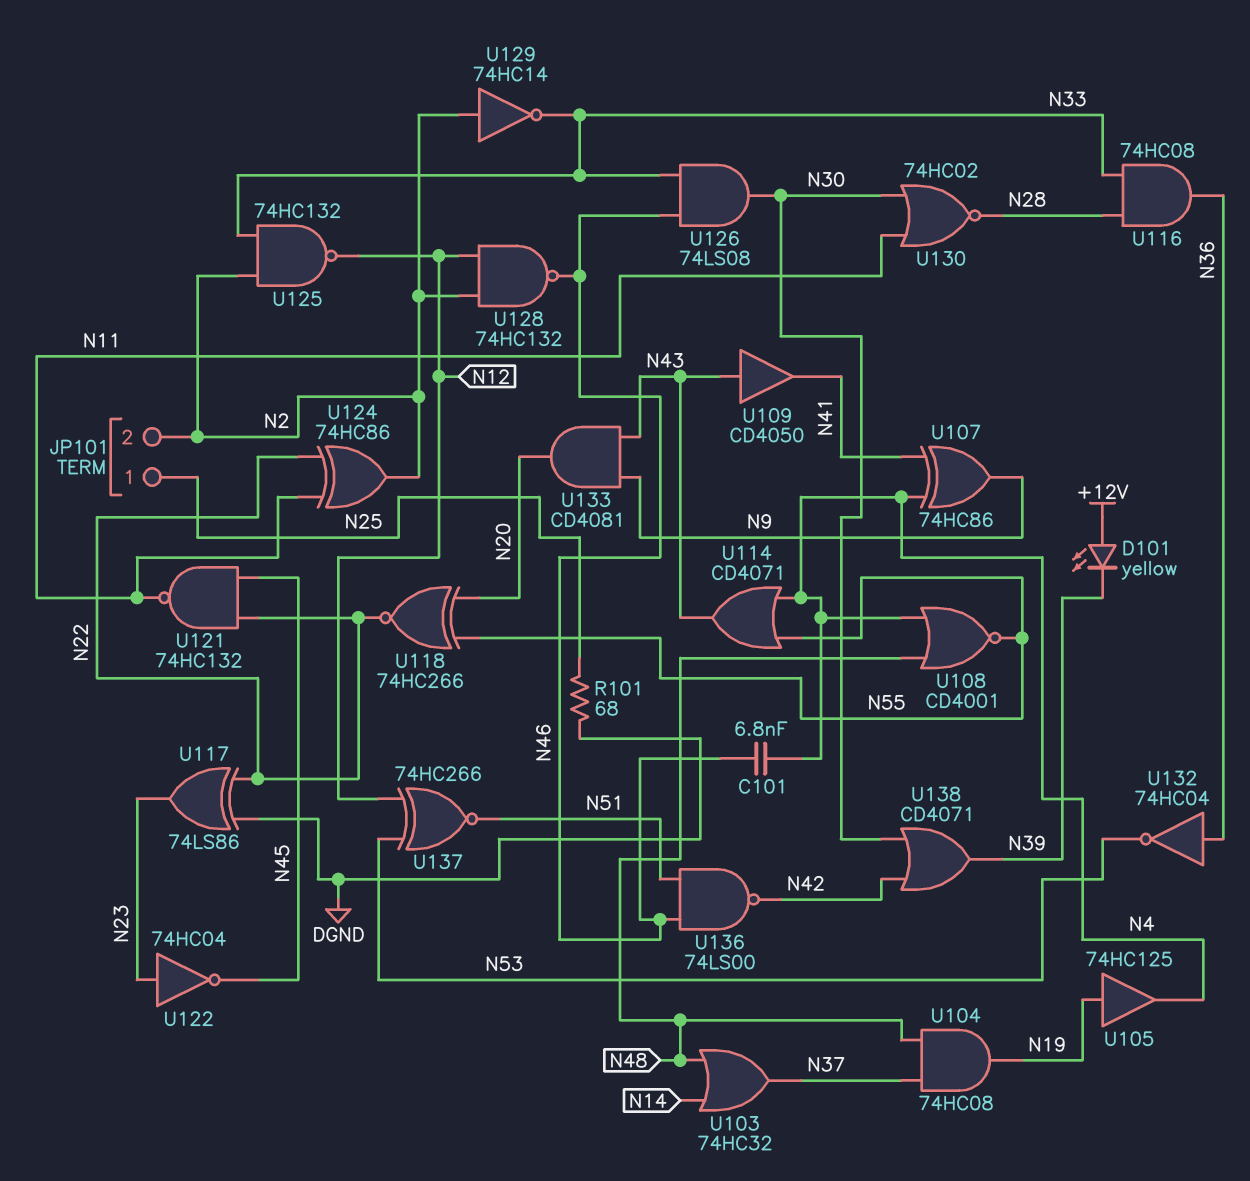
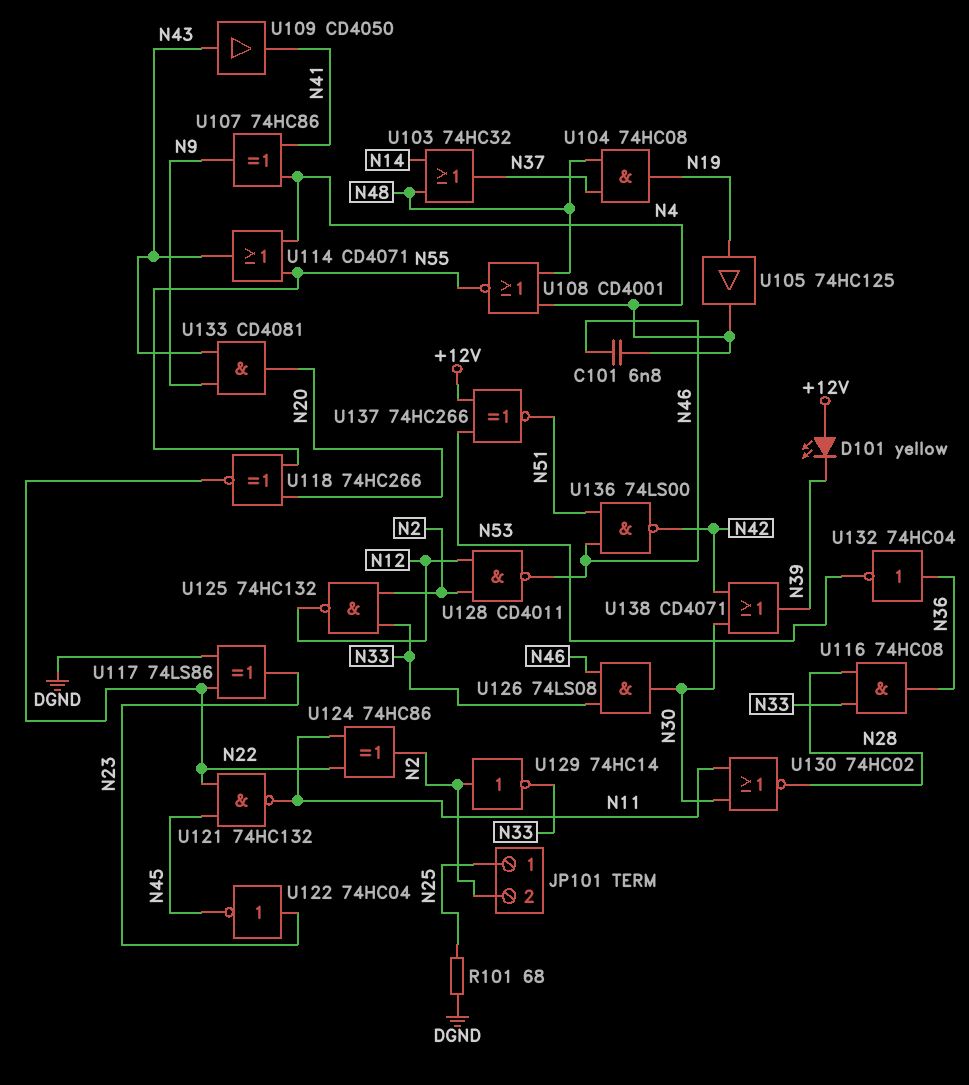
U128: NAND 74HC132 (in N2, in N12, out N46) -> NAND CD4011 (in N2, in N12, out N46)
U137: XNOR 74HC266 (in N12, in N53, out N51) -> XNOR 74HC266 (in +12V, in N53, out N51)

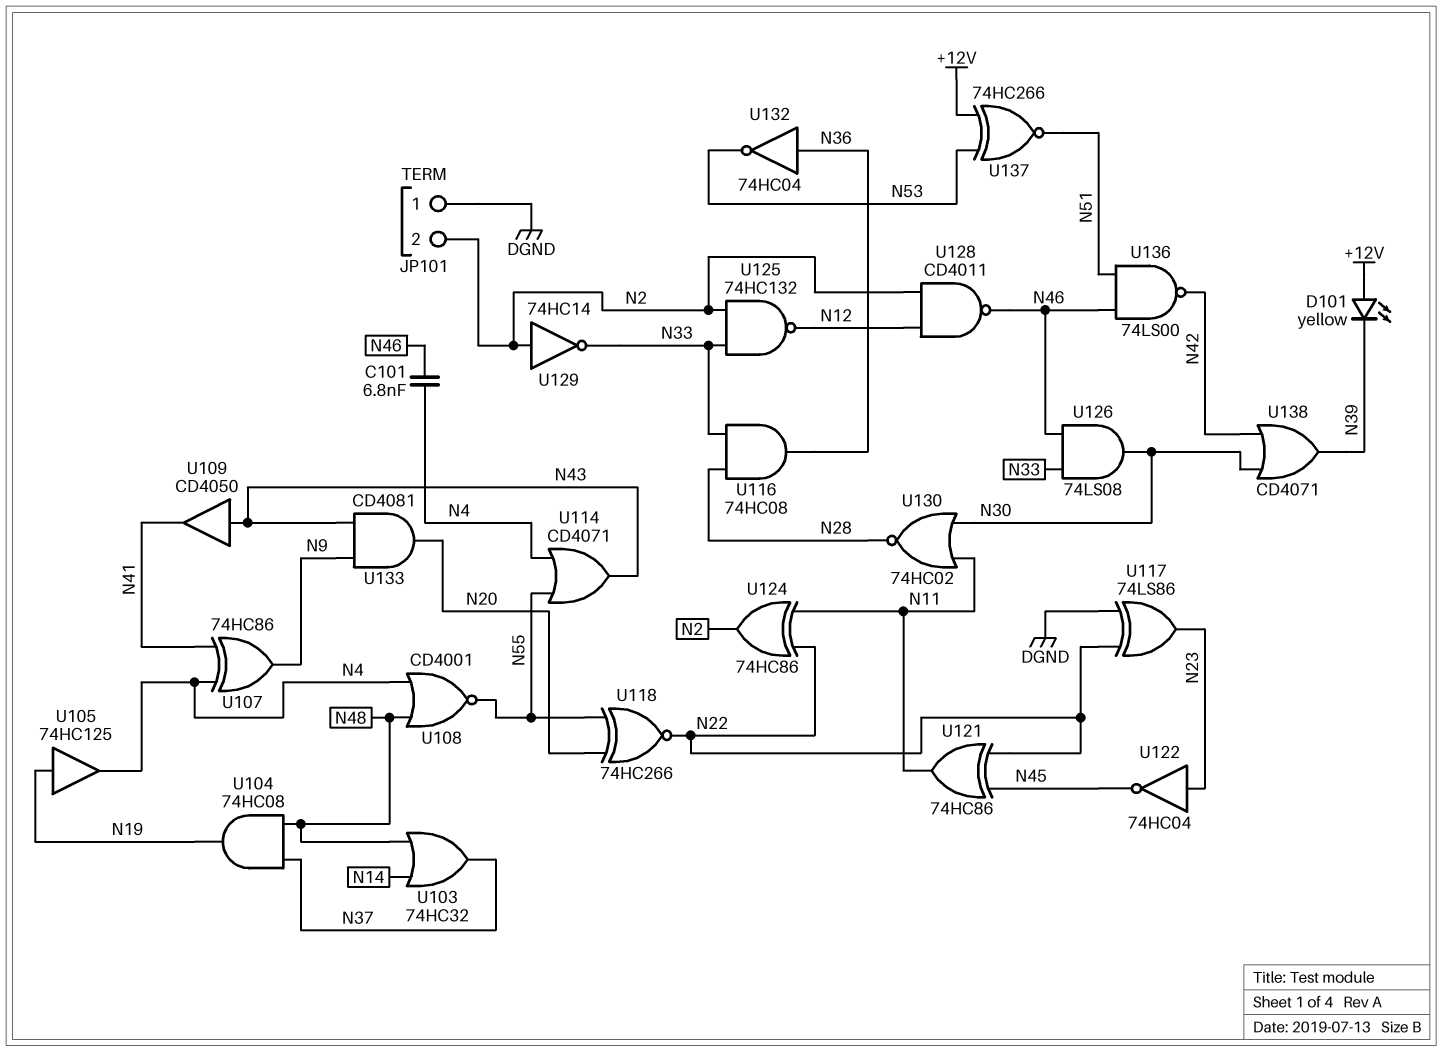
JP101 pin 1: N25 -> DGND
R101: 68 (DGND, N25) -> none
U121: NAND 74HC132 (in N22, in N45, out N11) -> XOR 74HC86 (in N22, in N45, out N11)

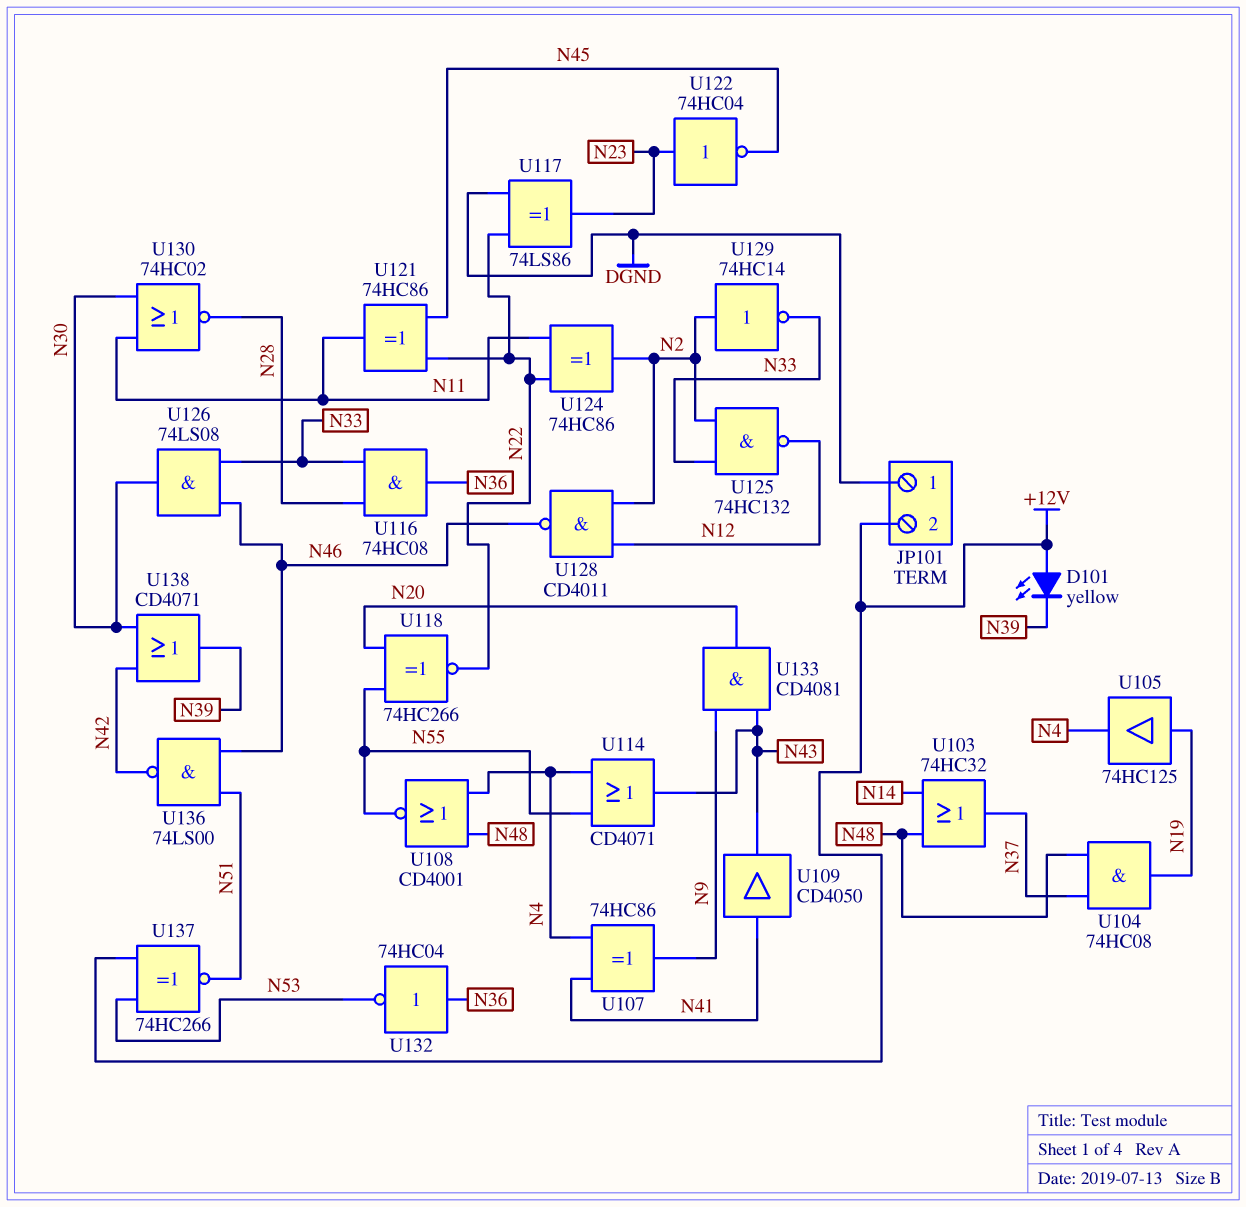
C101: 6.8nF (N4, N46) -> none
JP101 pin 2: N2 -> +12V
U109: buffer CD4050 (in N43, out N41) -> buffer CD4050 (in N41, out N43)

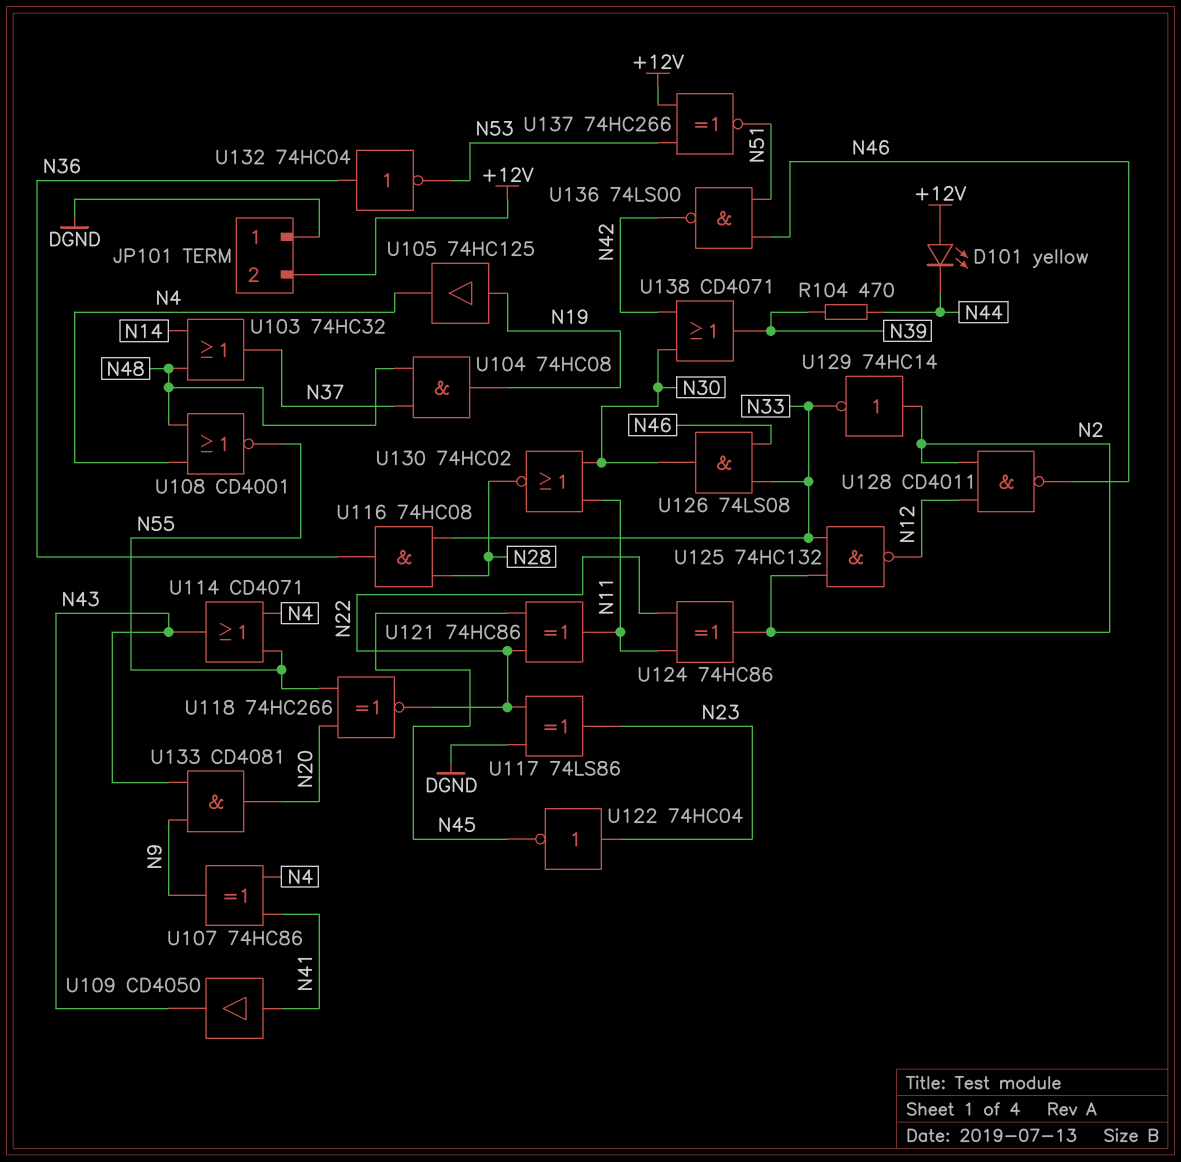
D101: LED yellow (A +12V, K N39) -> LED yellow (A +12V, K N44)
R104: none -> 470 (N39, N44)

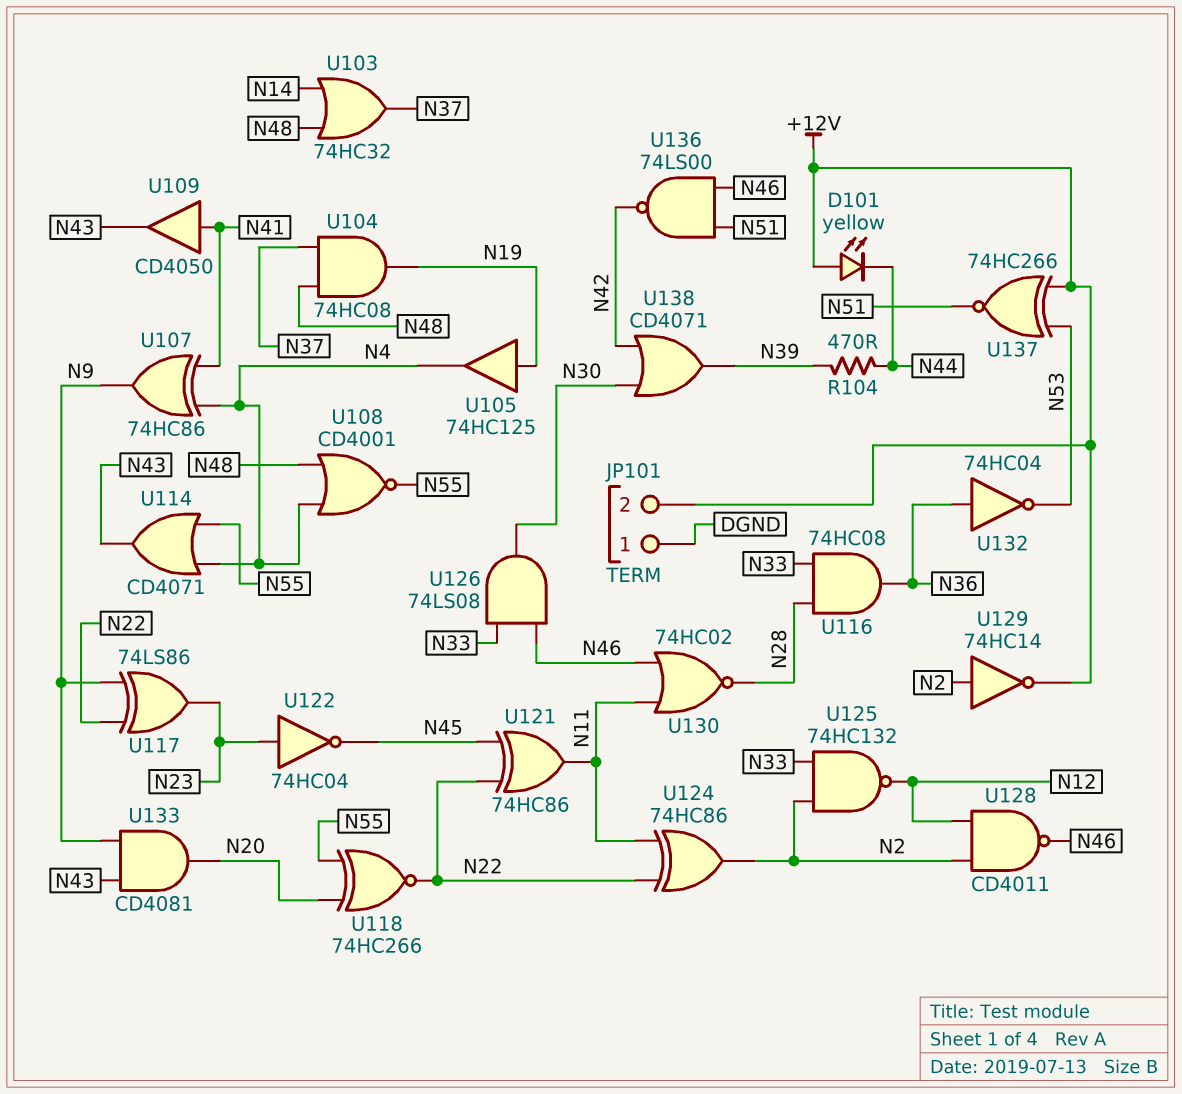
U117: XOR 74LS86 (in DGND, in N22, out N23) -> XOR 74LS86 (in N9, in N22, out N23)
U129: NOT 74HC14 (in N2, out N33) -> NOT 74HC14 (in N2, out +12V)
U130: NOR 74HC02 (in N11, in N30, out N28) -> NOR 74HC02 (in N11, in N46, out N28)

